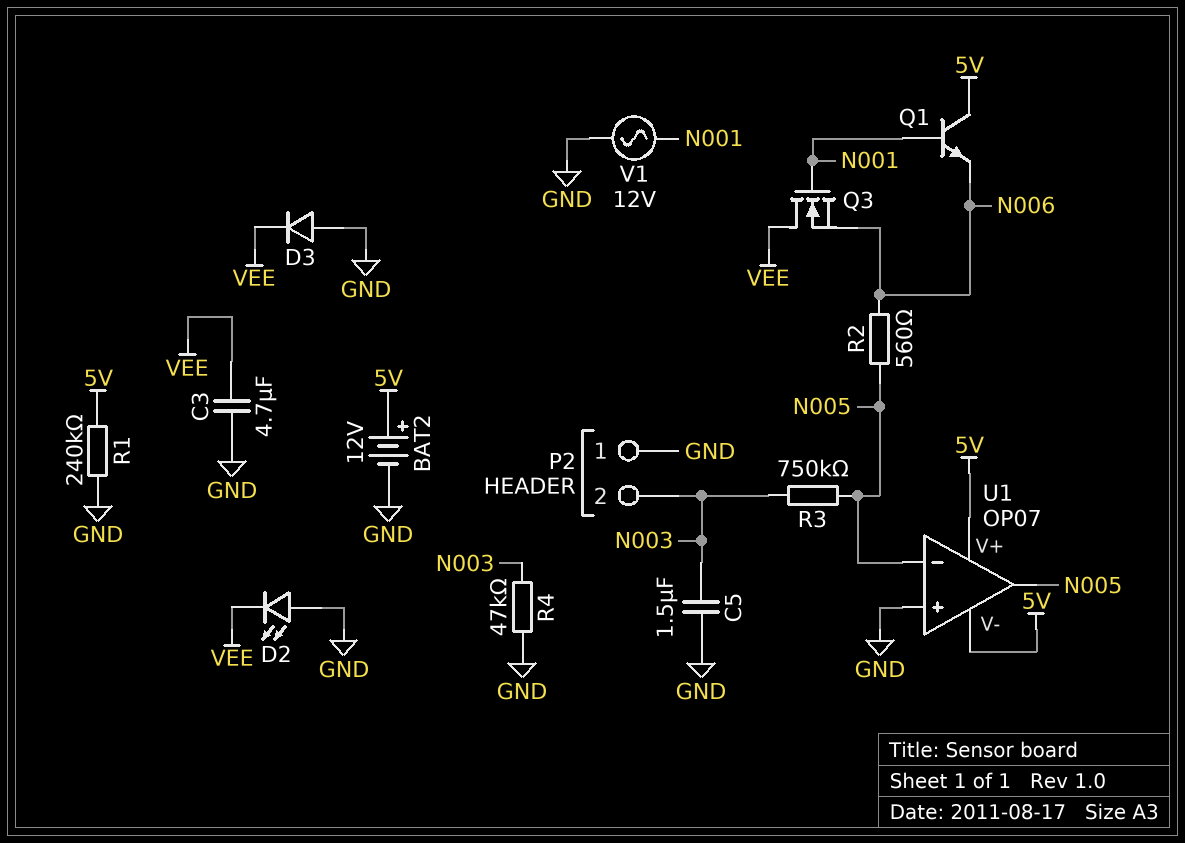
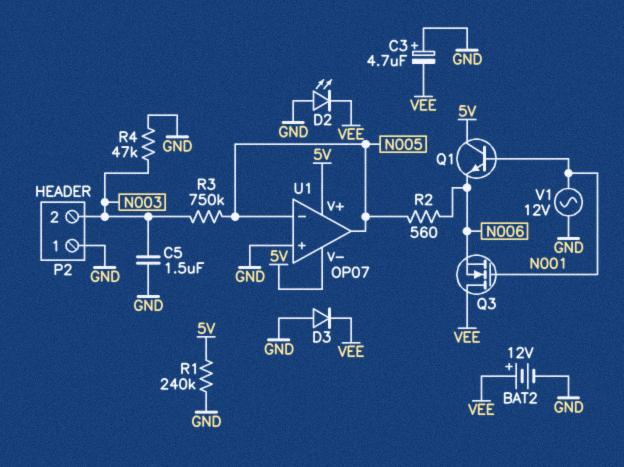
BAT2: 12V (plus 5V, minus GND) -> 12V (plus VEE, minus GND)
C3: 4.7uF (GND, VEE) -> 4.7uF (plus GND, minus VEE)

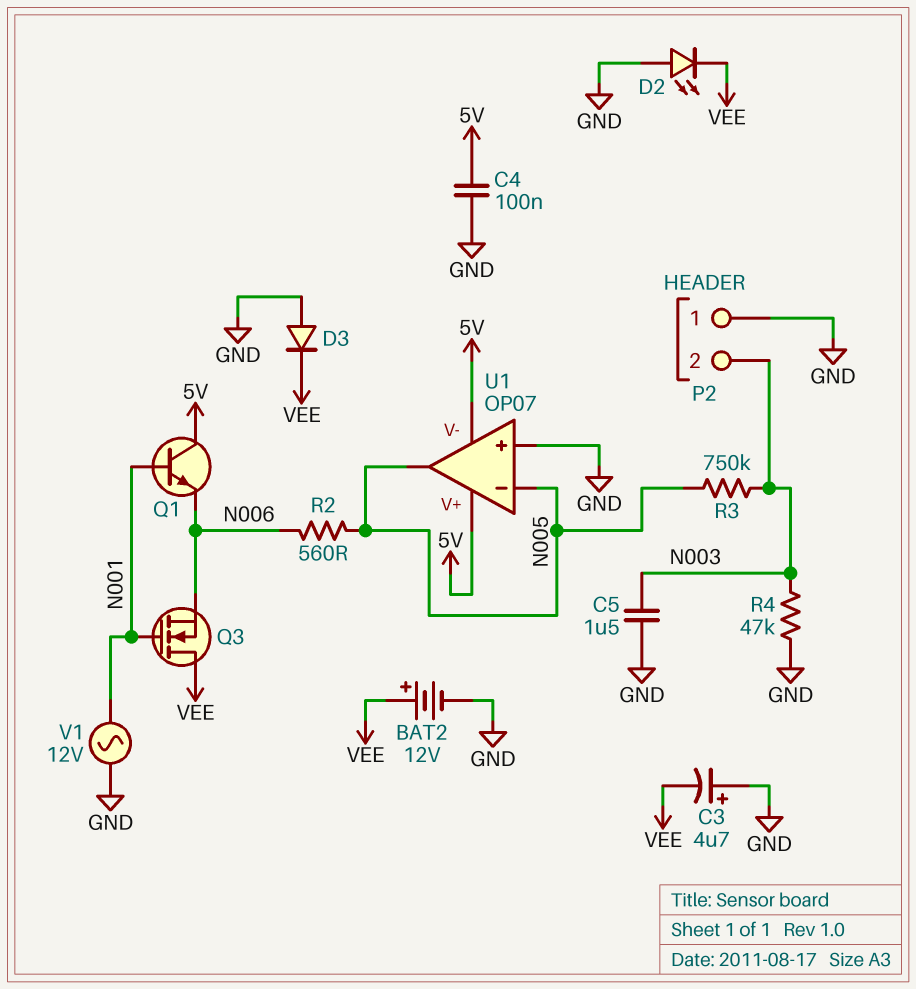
C4: none -> 100nF (5V, GND)
R1: 240k (5V, GND) -> none

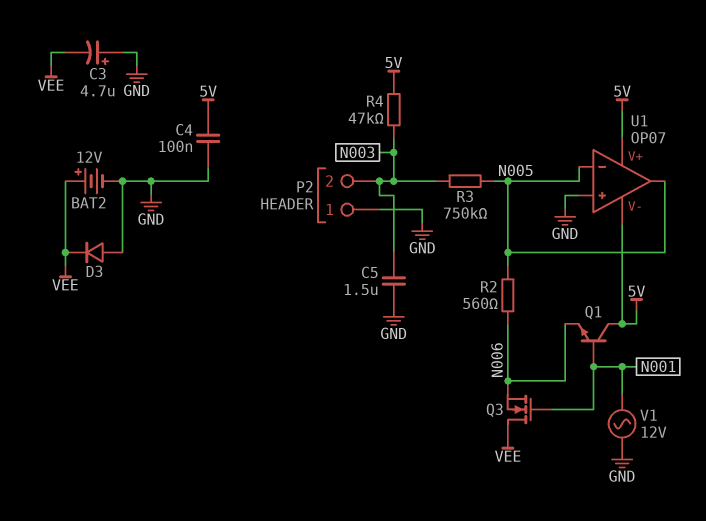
D2: LED (A GND, K VEE) -> none
R4: 47k (GND, N003) -> 47k (5V, N003)

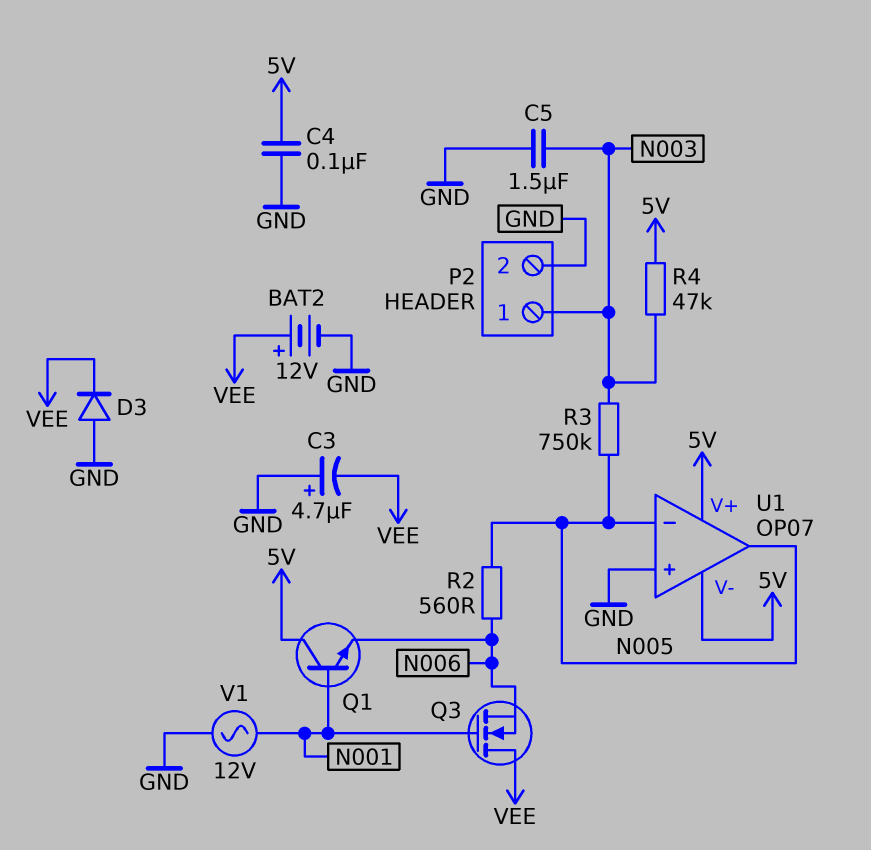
P2 pin 1: GND -> N003
P2 pin 2: N003 -> GND

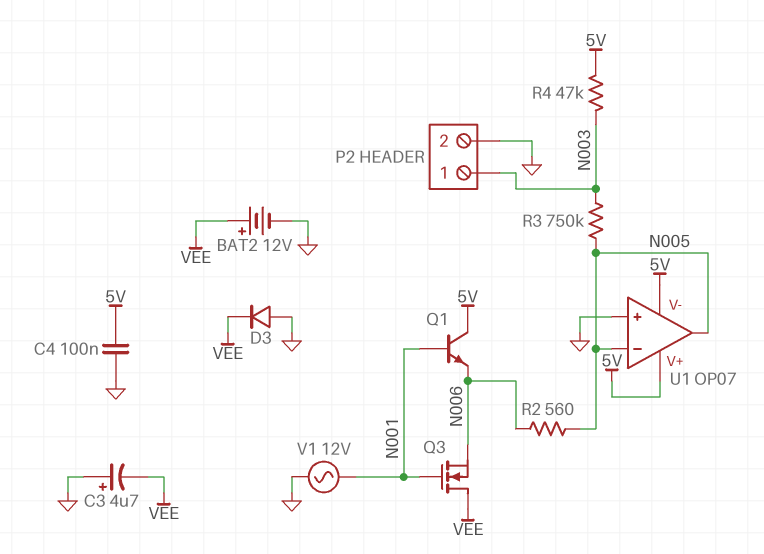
C5: 1.5uF (GND, N003) -> none

